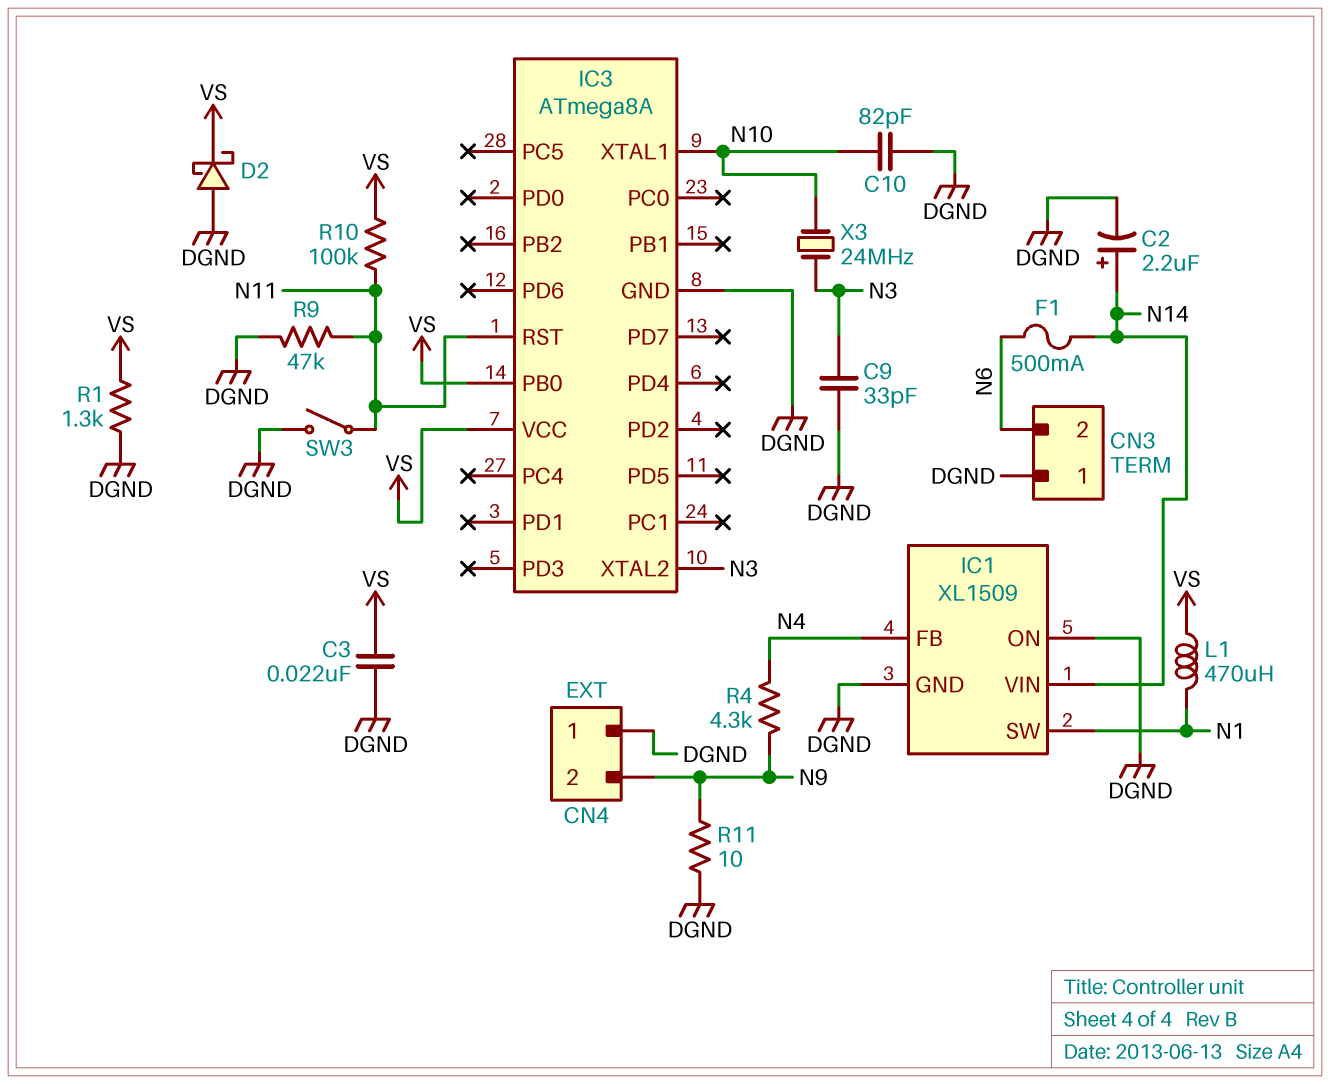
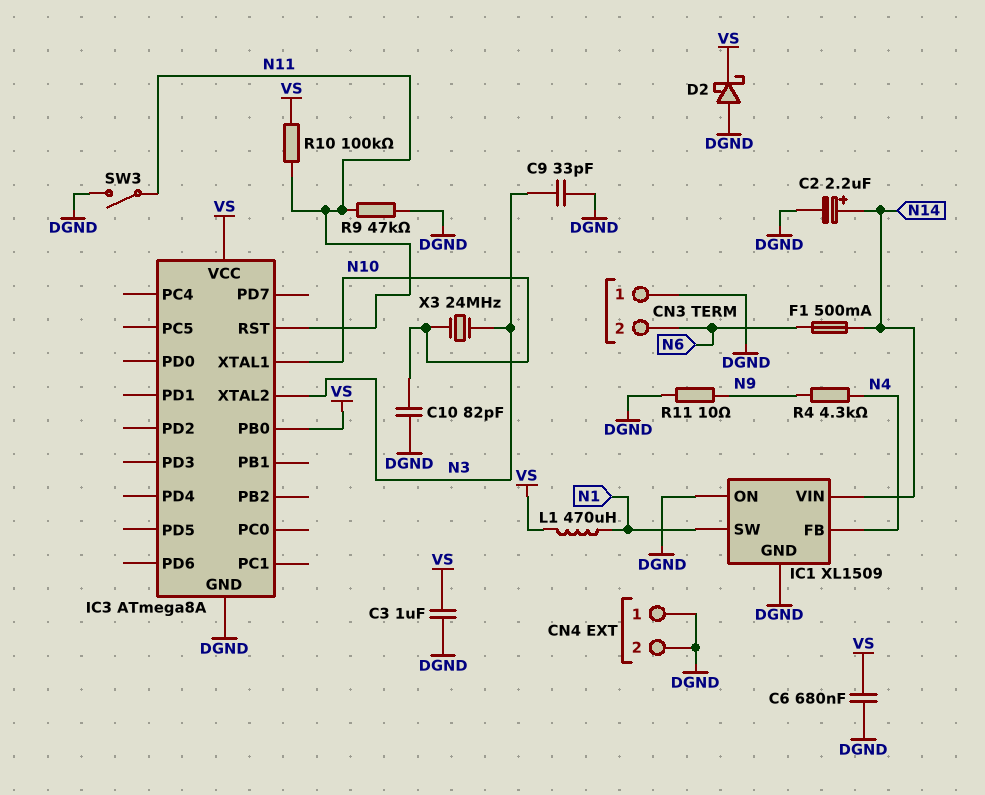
C3: 22nF (DGND, VS) -> 1uF (DGND, VS)
C6: none -> 680nF (DGND, VS)
CN4 pin 2: N9 -> DGND
R1: 1.3k (DGND, VS) -> none

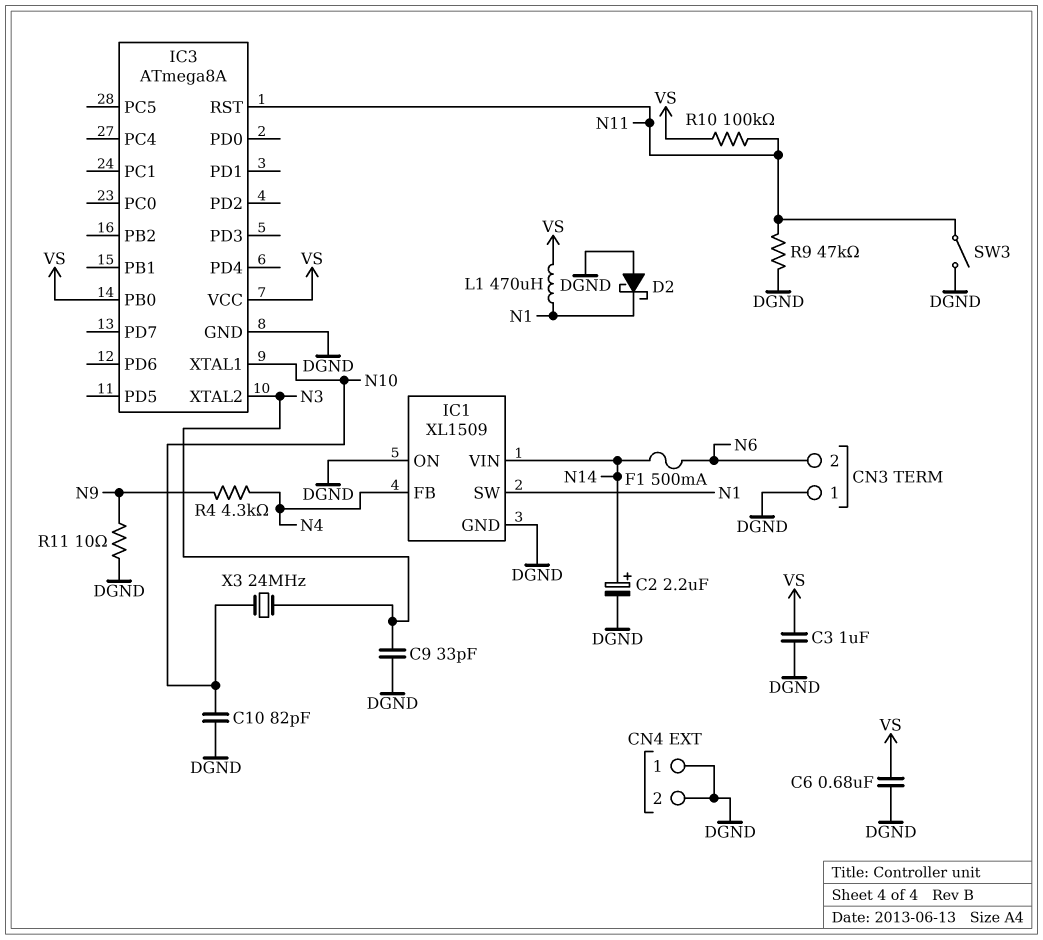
D2: schottky (A DGND, K VS) -> schottky (A DGND, K N1)

